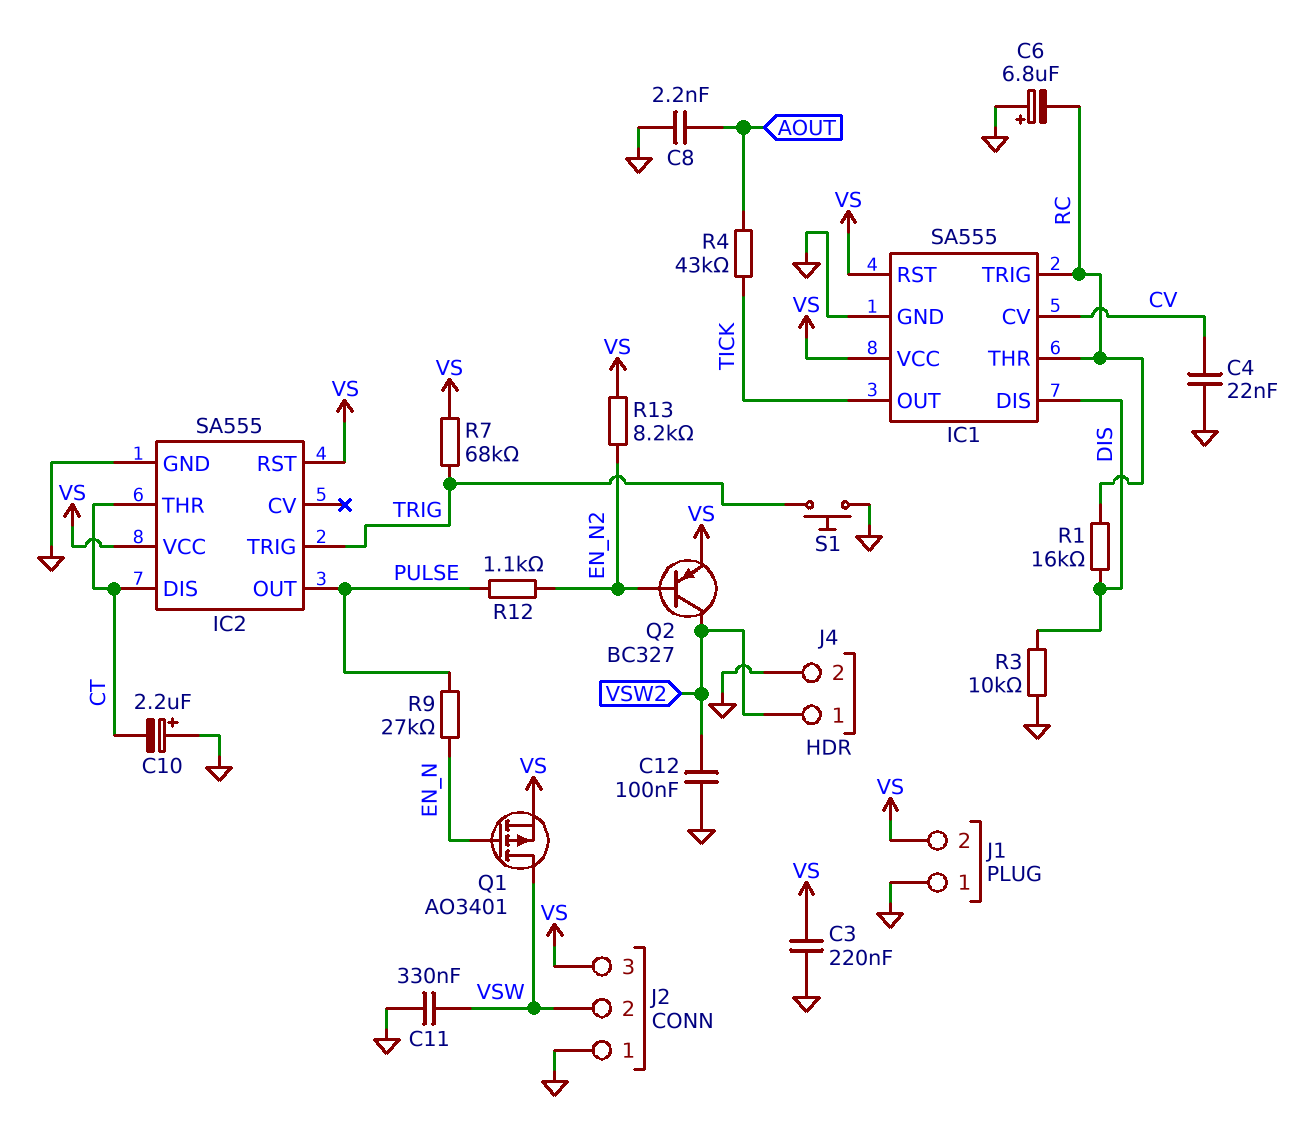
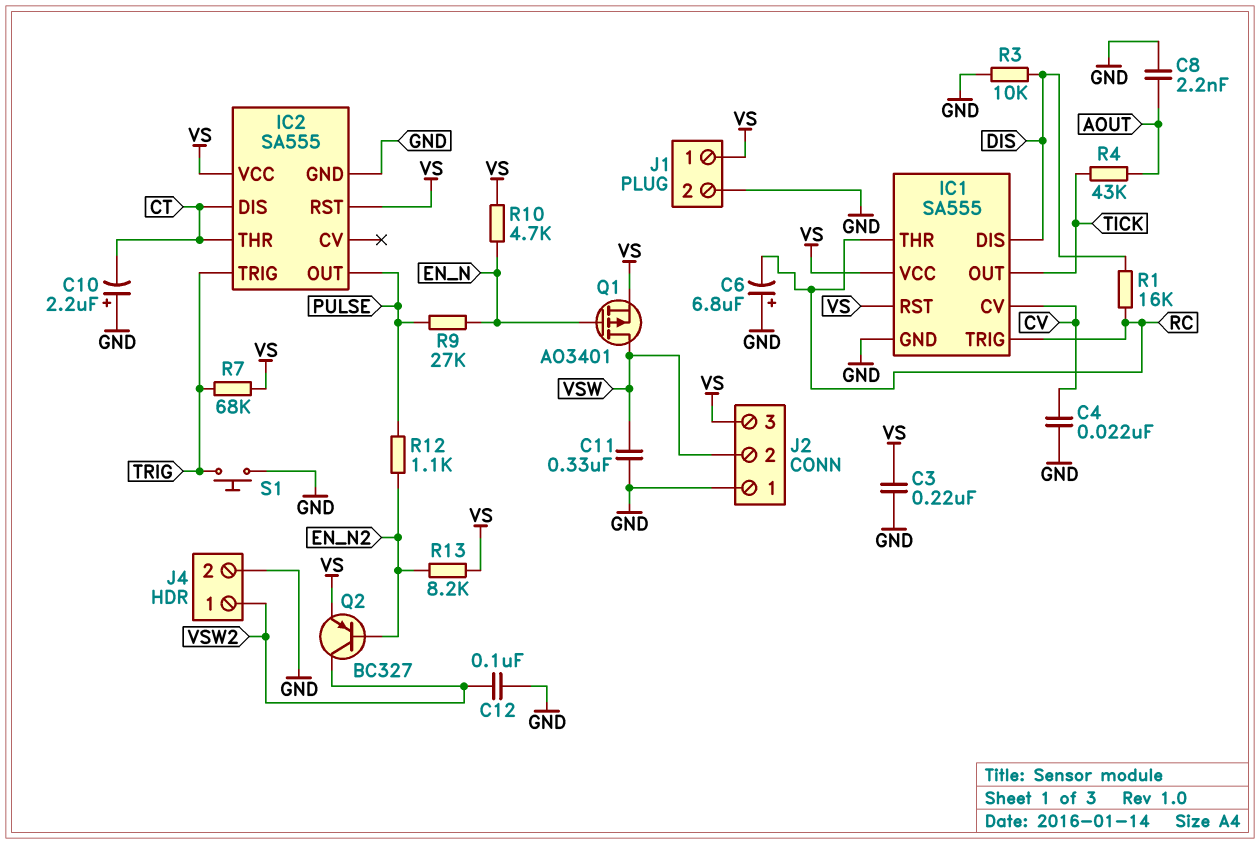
J1 pin 1: GND -> VS
J1 pin 2: VS -> GND
R10: none -> 4.7k (EN_N, VS)

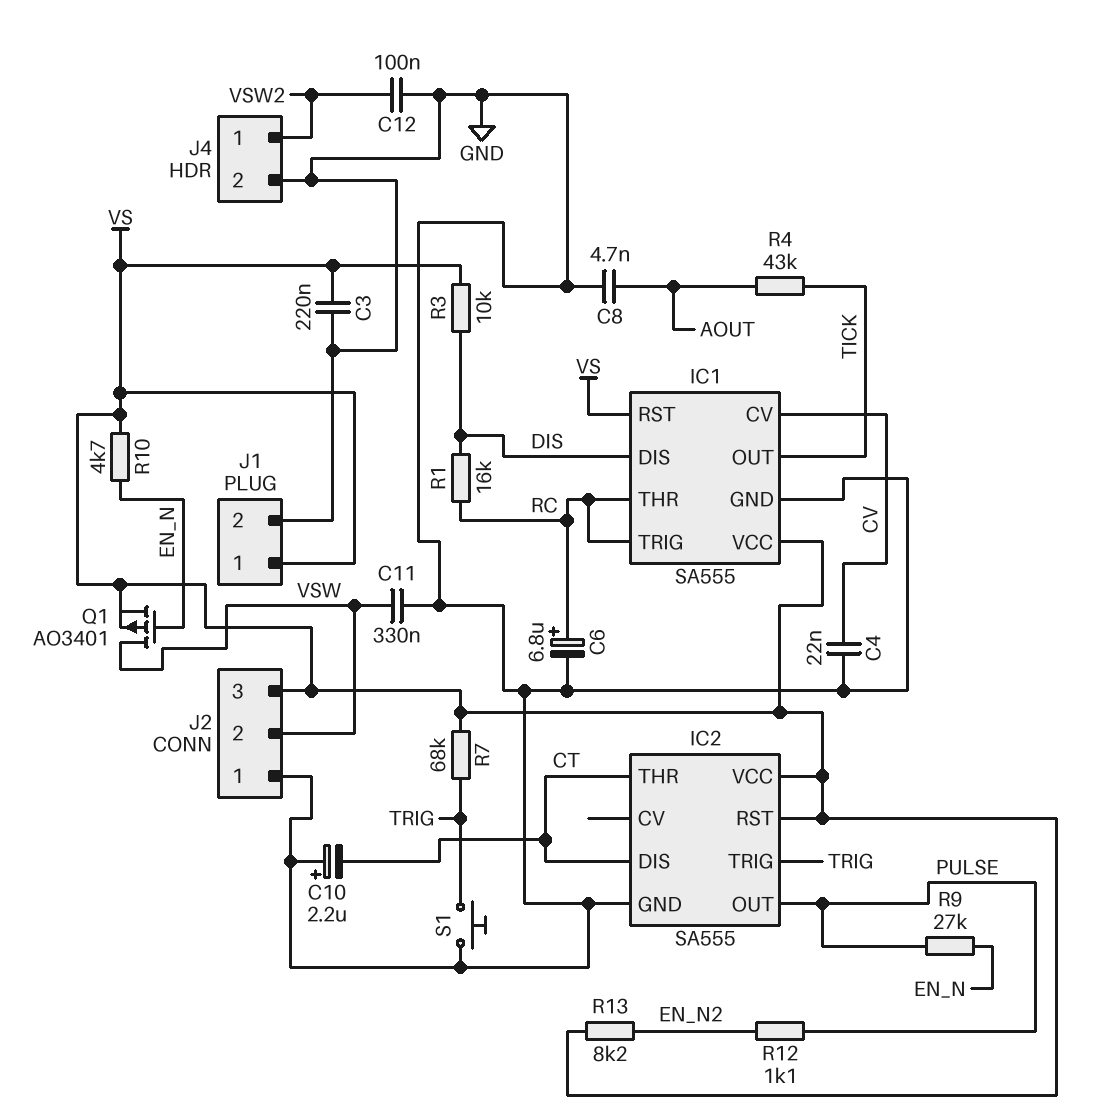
C6: 6.8uF (plus GND, minus RC) -> 6.8uF (plus RC, minus GND)
C8: 2.2nF (AOUT, GND) -> 4.7nF (AOUT, GND)
Q2: PNP BC327 (B EN_N2, C VSW2, E VS) -> none
R3: 10k (DIS, GND) -> 10k (DIS, VS)

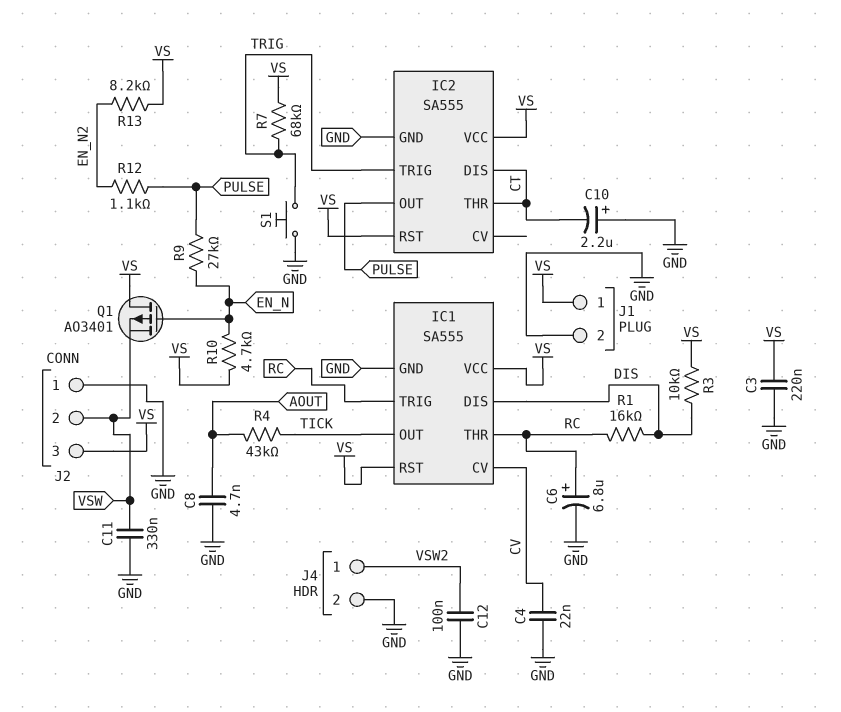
Q1: PMOS AO3401 (G EN_N, D VSW, S VS) -> PMOS AO3401 (G EN_N, D VS, S VSW)

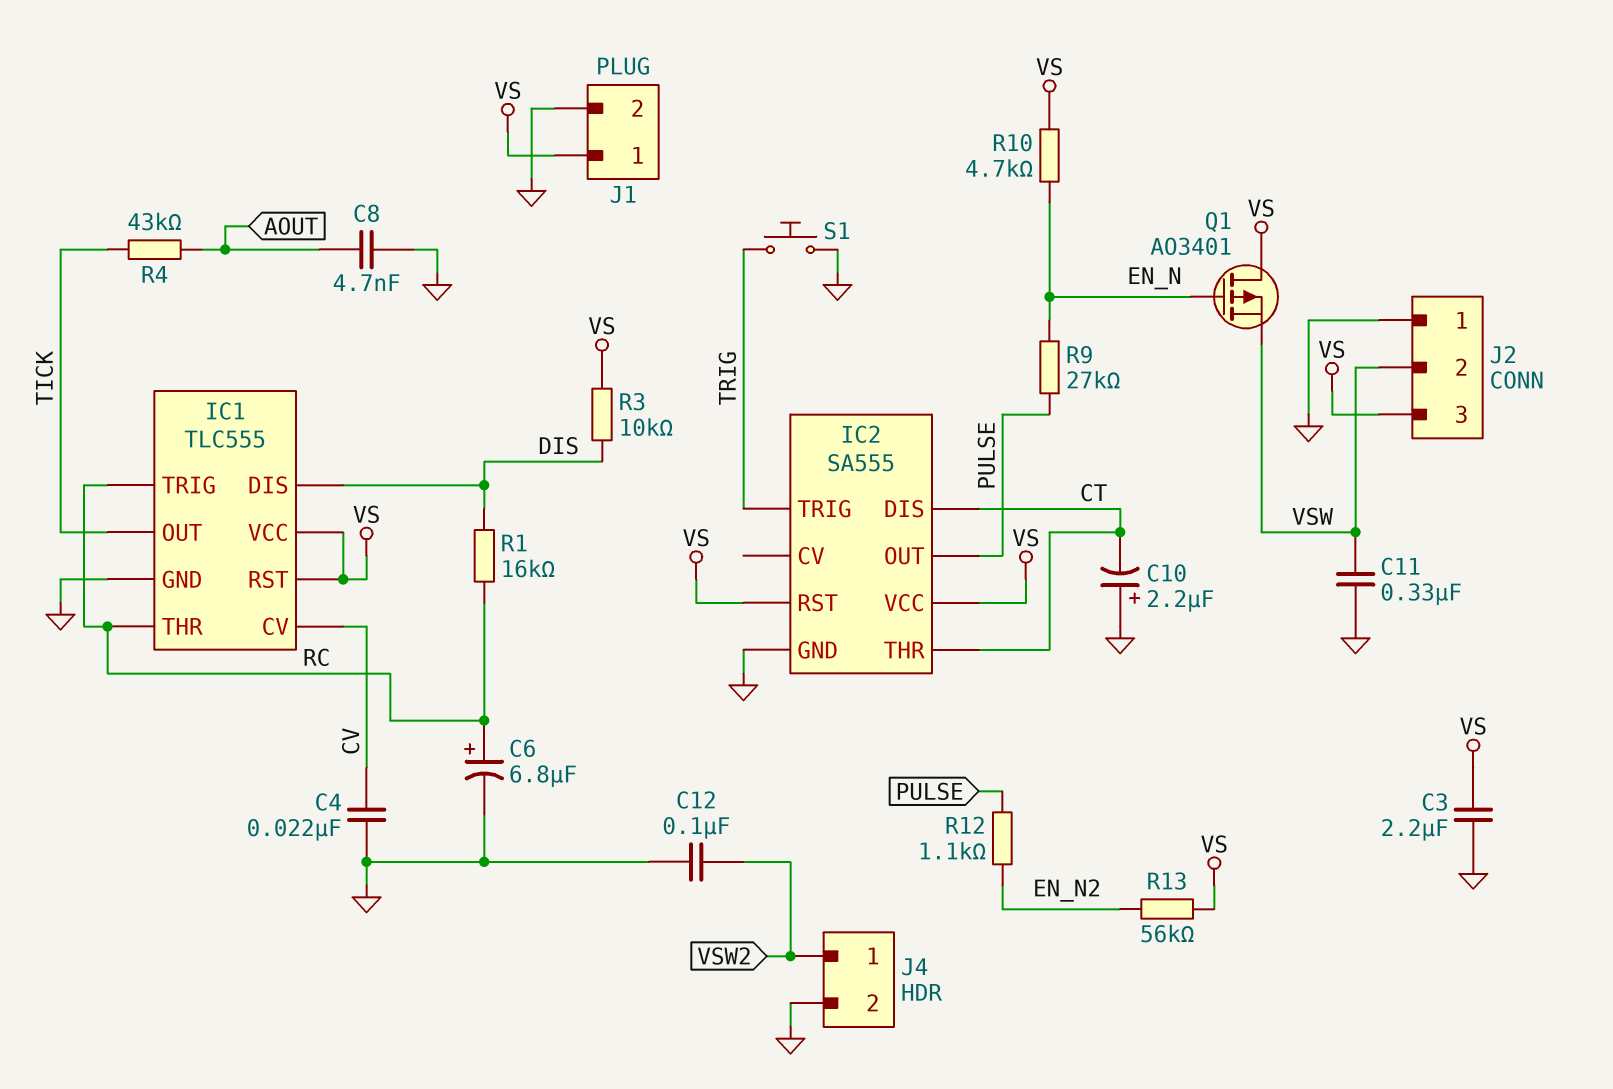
C3: 220nF (GND, VS) -> 2.2uF (GND, VS)
IC1: SA555 -> TLC555
R7: 68k (TRIG, VS) -> none
R13: 8.2k (EN_N2, VS) -> 56k (EN_N2, VS)

